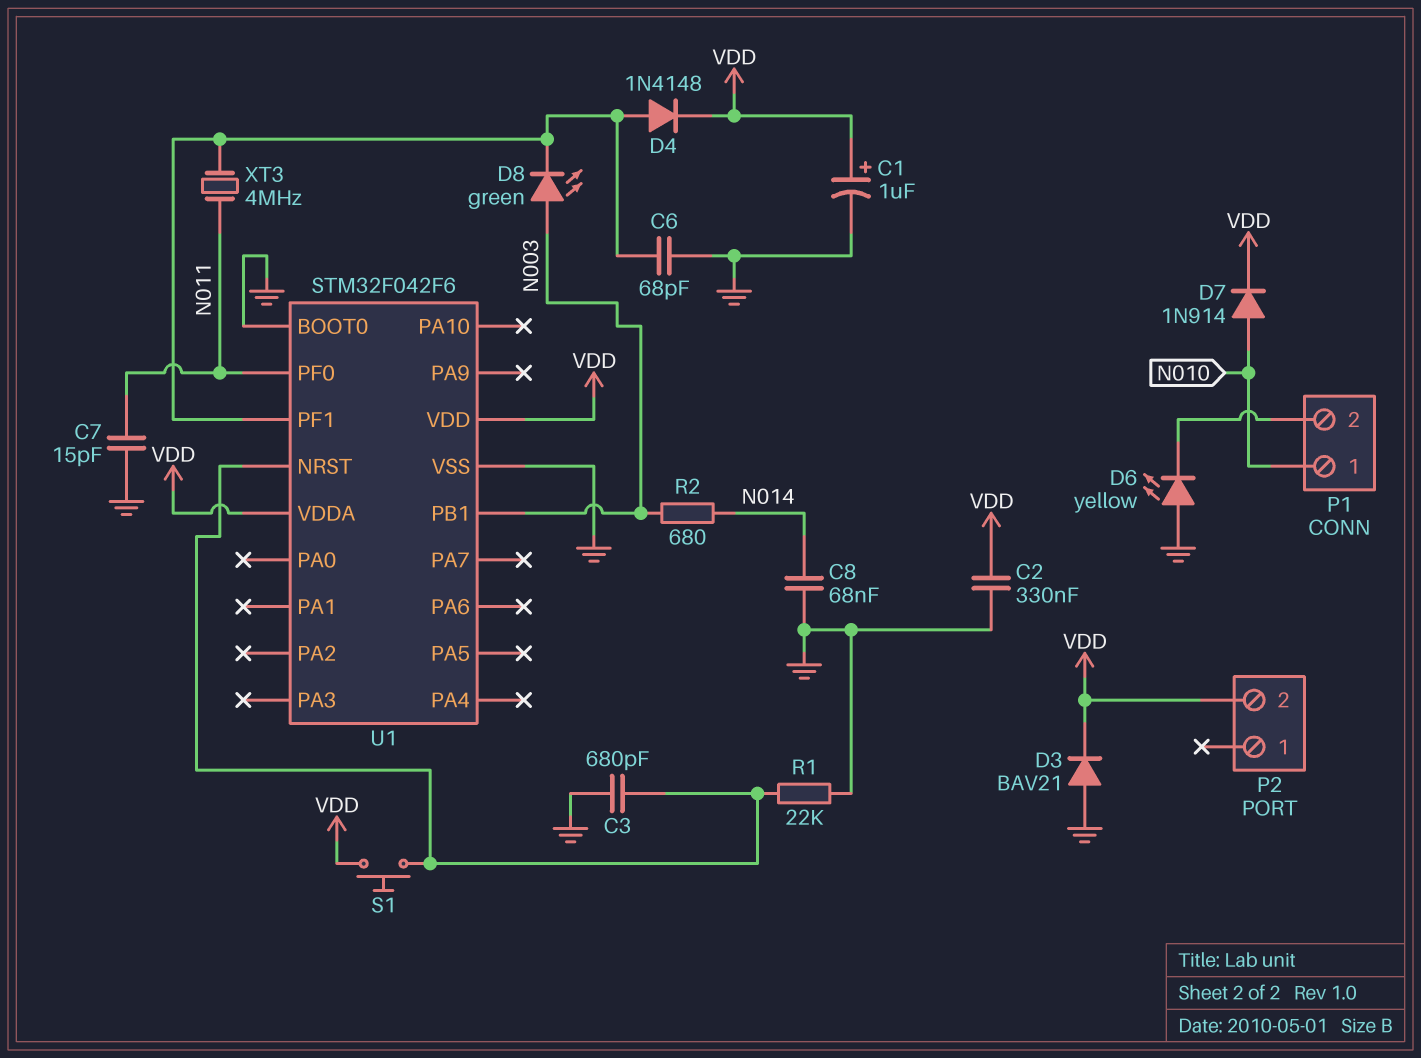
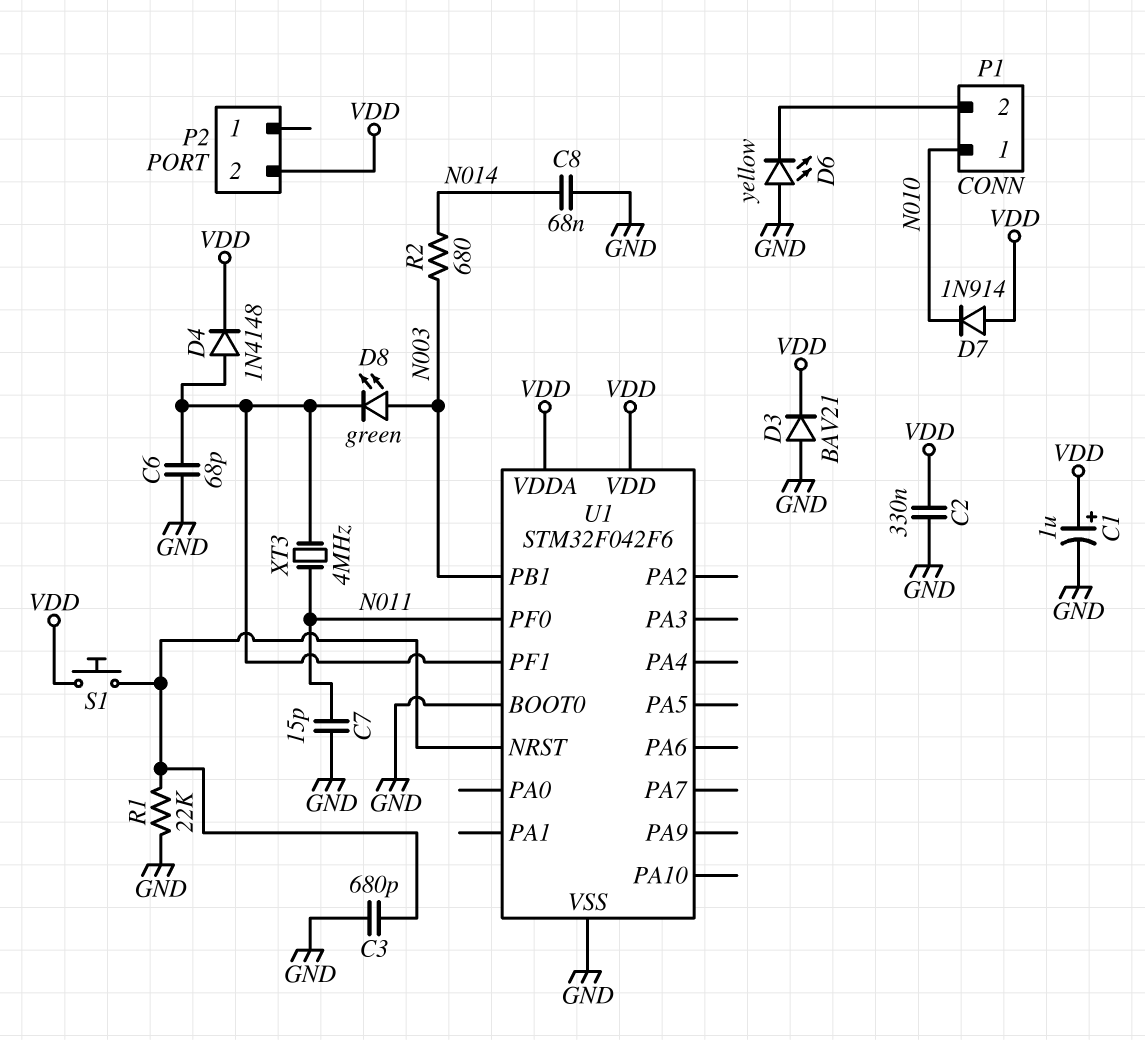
D7: diode 1N914 (A N010, K VDD) -> diode 1N914 (A VDD, K N010)

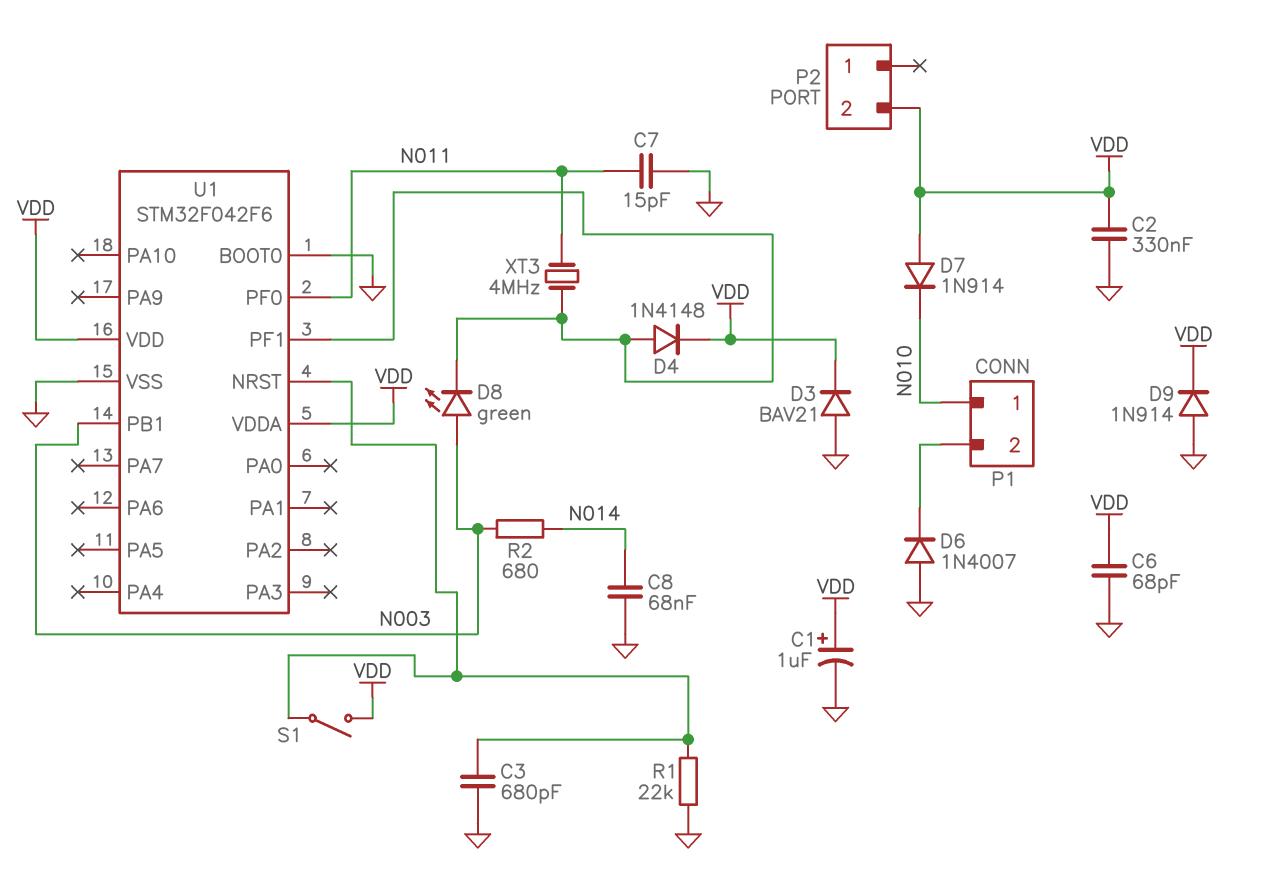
C6: 68pF (GND, U1/PF1) -> 68pF (GND, VDD)
D6: LED yellow (A GND, K P1/2) -> diode 1N4007 (A GND, K P1/2)
D9: none -> diode 1N914 (A GND, K VDD)
S1: button (U1/NRST, VDD) -> switch (U1/NRST, VDD)

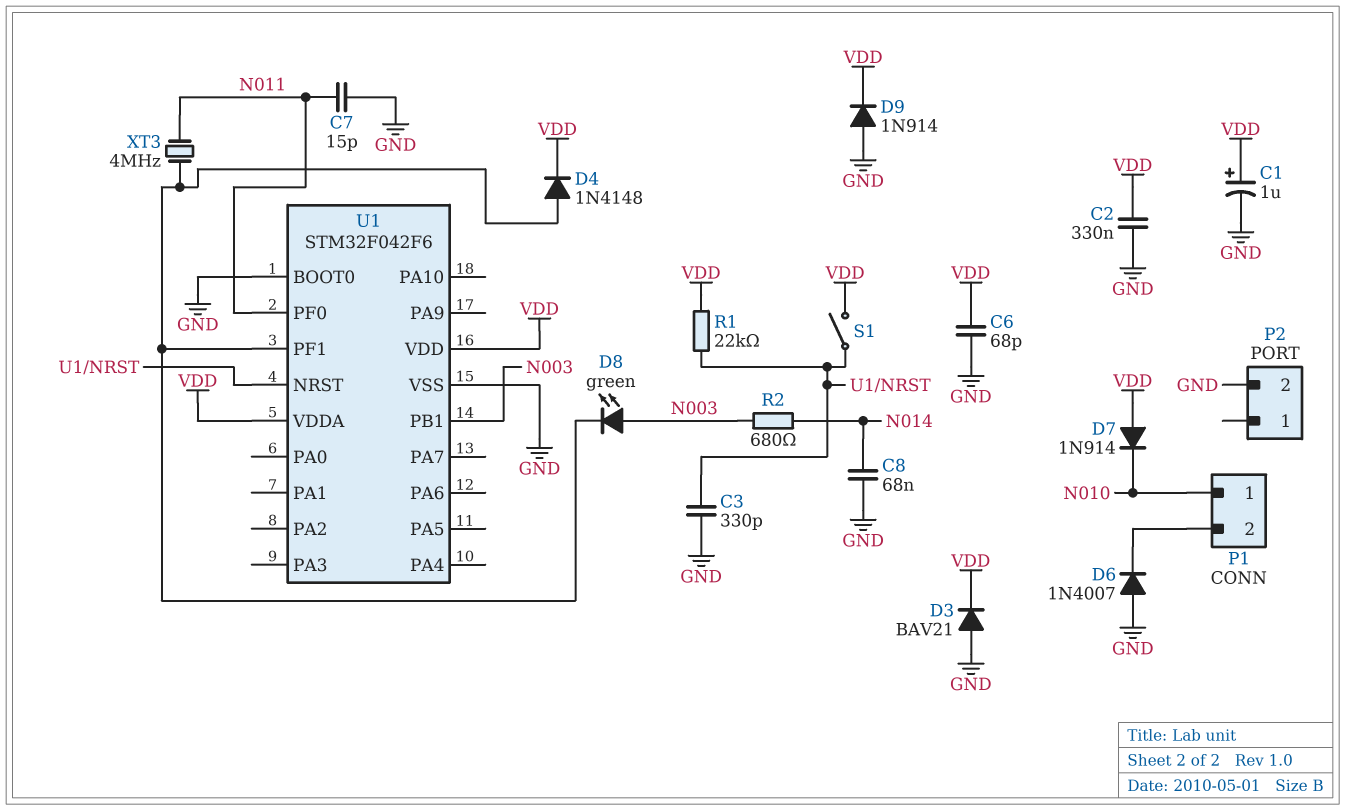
C3: 680pF (GND, U1/NRST) -> 330pF (GND, U1/NRST)
P2 pin 2: VDD -> GND
R1: 22k (GND, U1/NRST) -> 22k (U1/NRST, VDD)

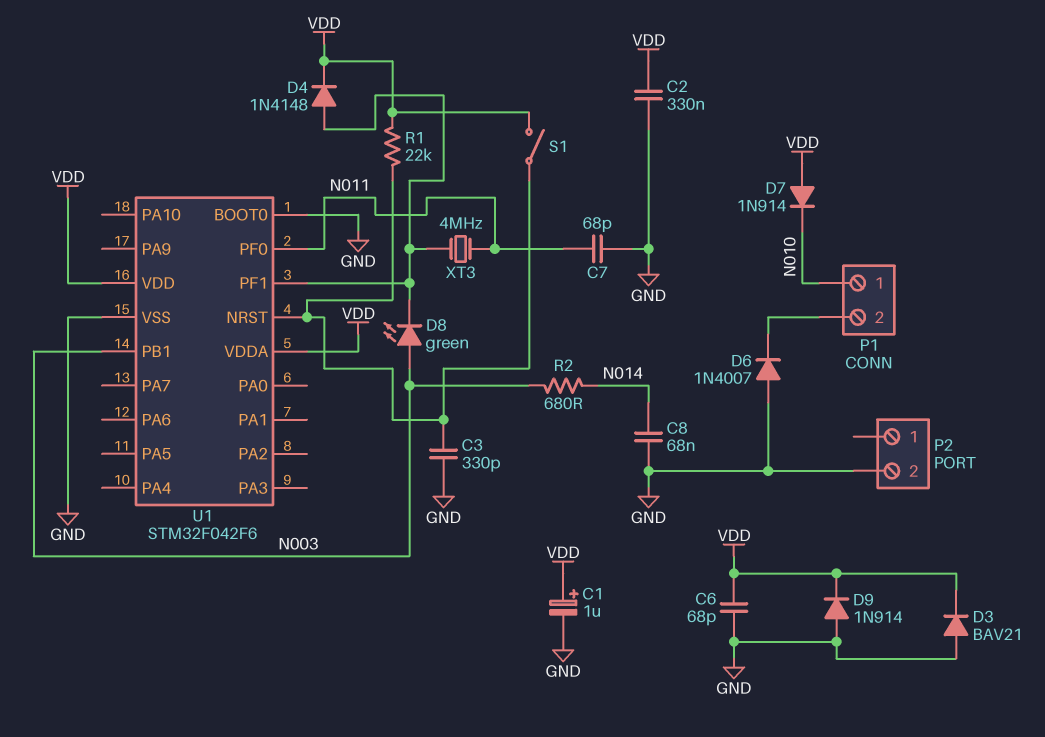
C7: 15pF (GND, N011) -> 68pF (GND, N011)

